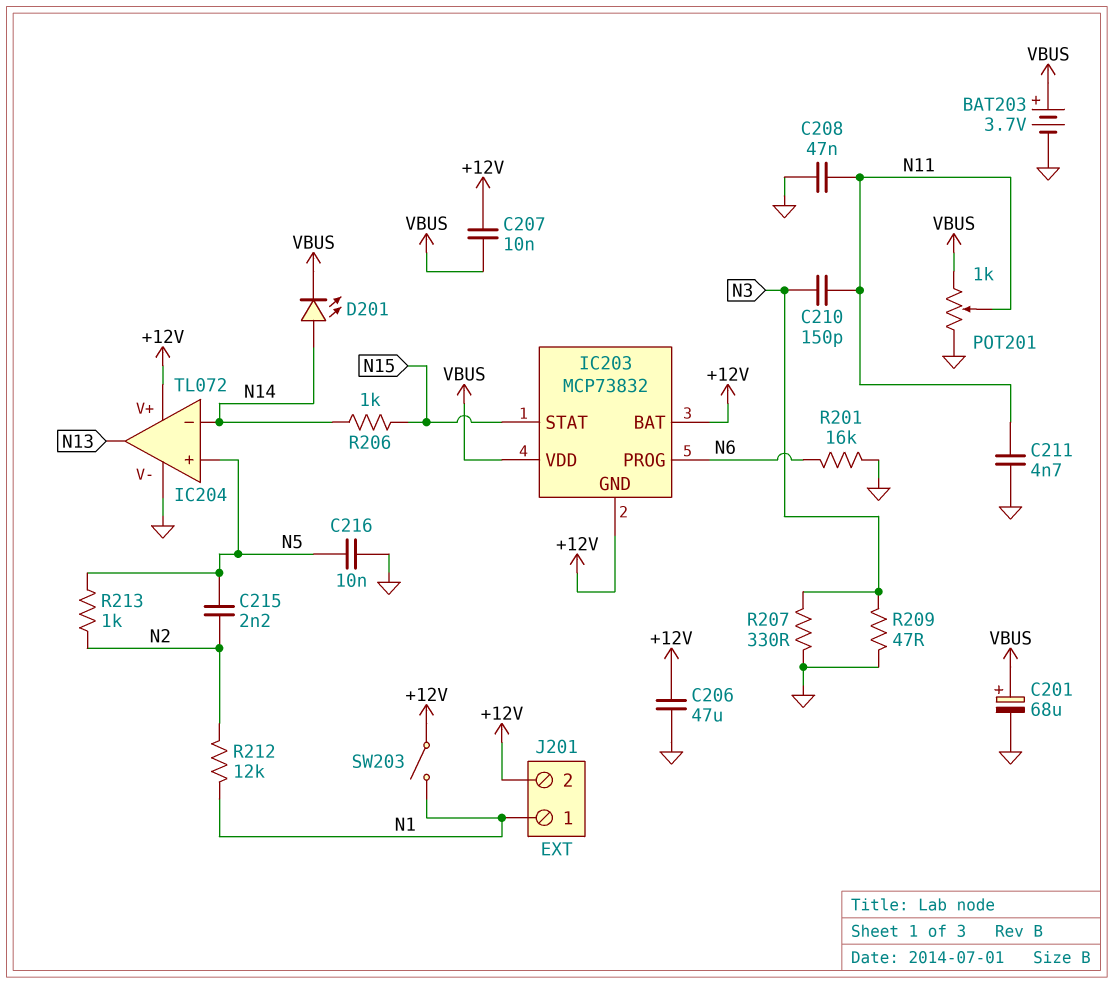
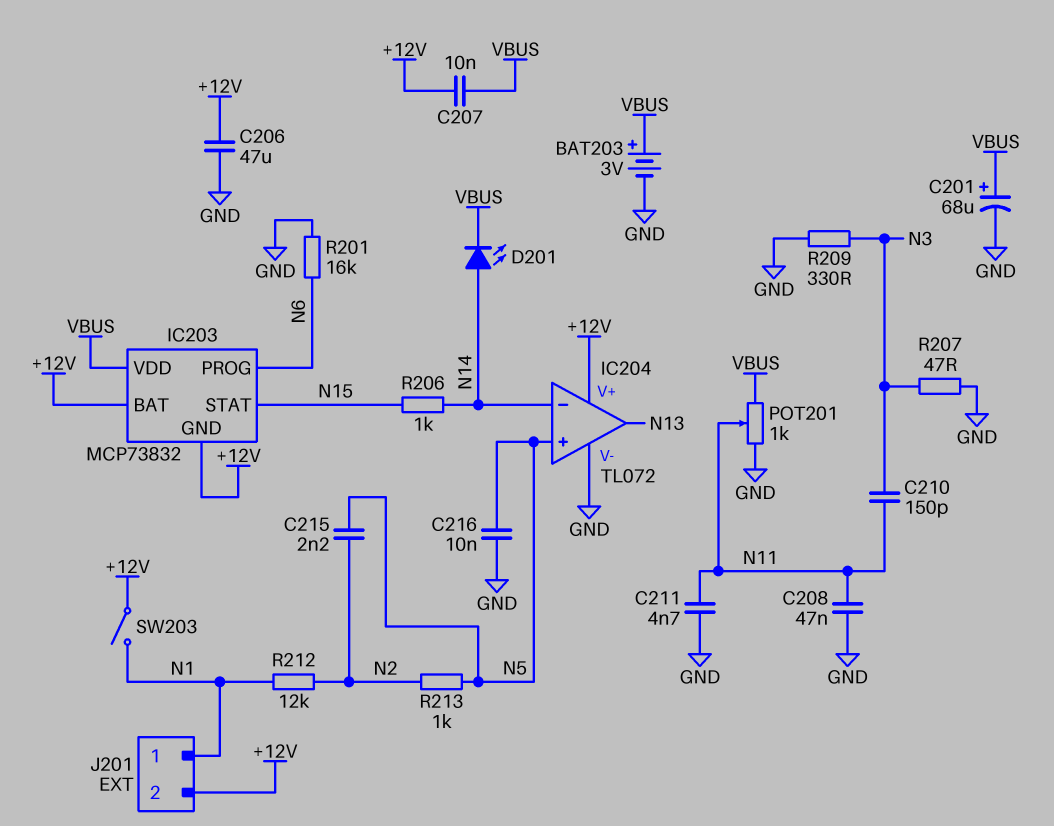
BAT203: 3.7V (plus VBUS, minus GND) -> 3V (plus VBUS, minus GND)
R207: 330 (GND, N3) -> 47 (GND, N3)
R209: 47 (GND, N3) -> 330 (GND, N3)

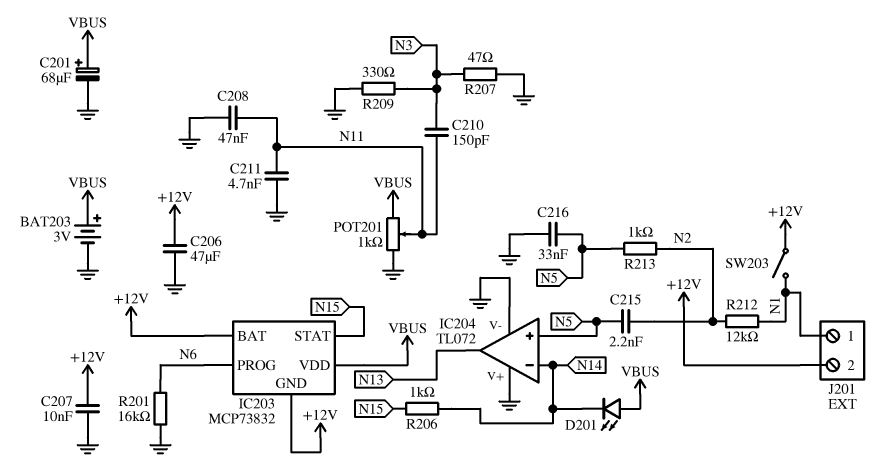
C207: 10nF (+12V, VBUS) -> 10nF (+12V, GND)
C216: 10nF (GND, N5) -> 33nF (GND, N5)
D201: LED (A N14, K VBUS) -> LED (A VBUS, K N14)
IC204 pin V+: +12V -> GND

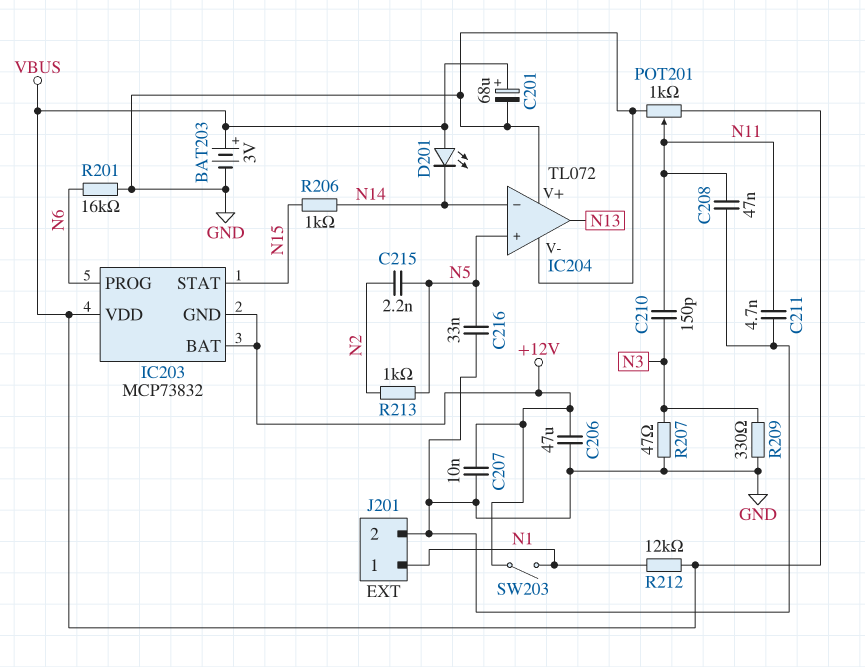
J201 pin 2: +12V -> GND
R212: 12k (N1, N2) -> 12k (N1, VBUS)

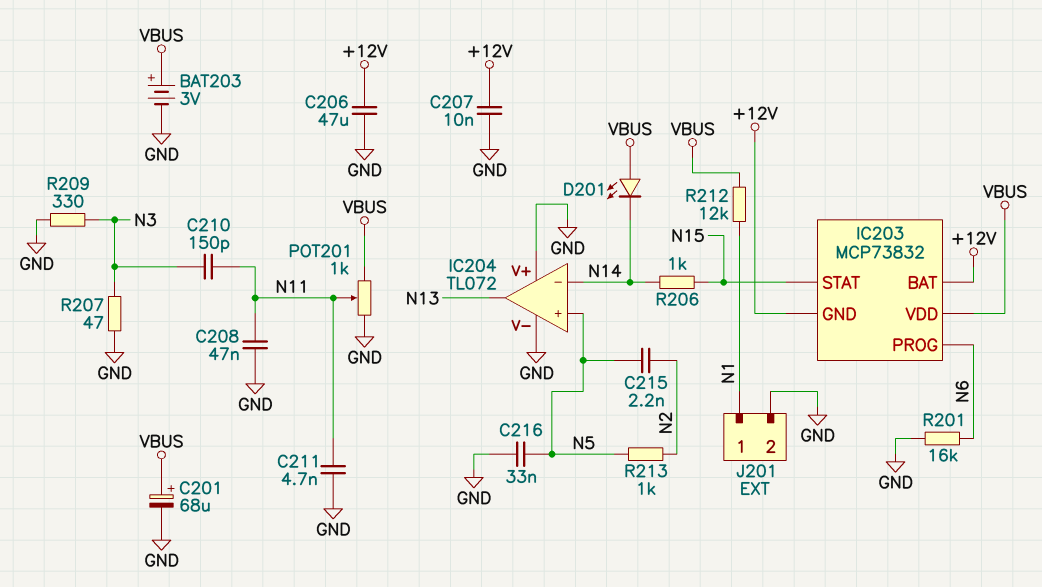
SW203: switch (+12V, N1) -> none

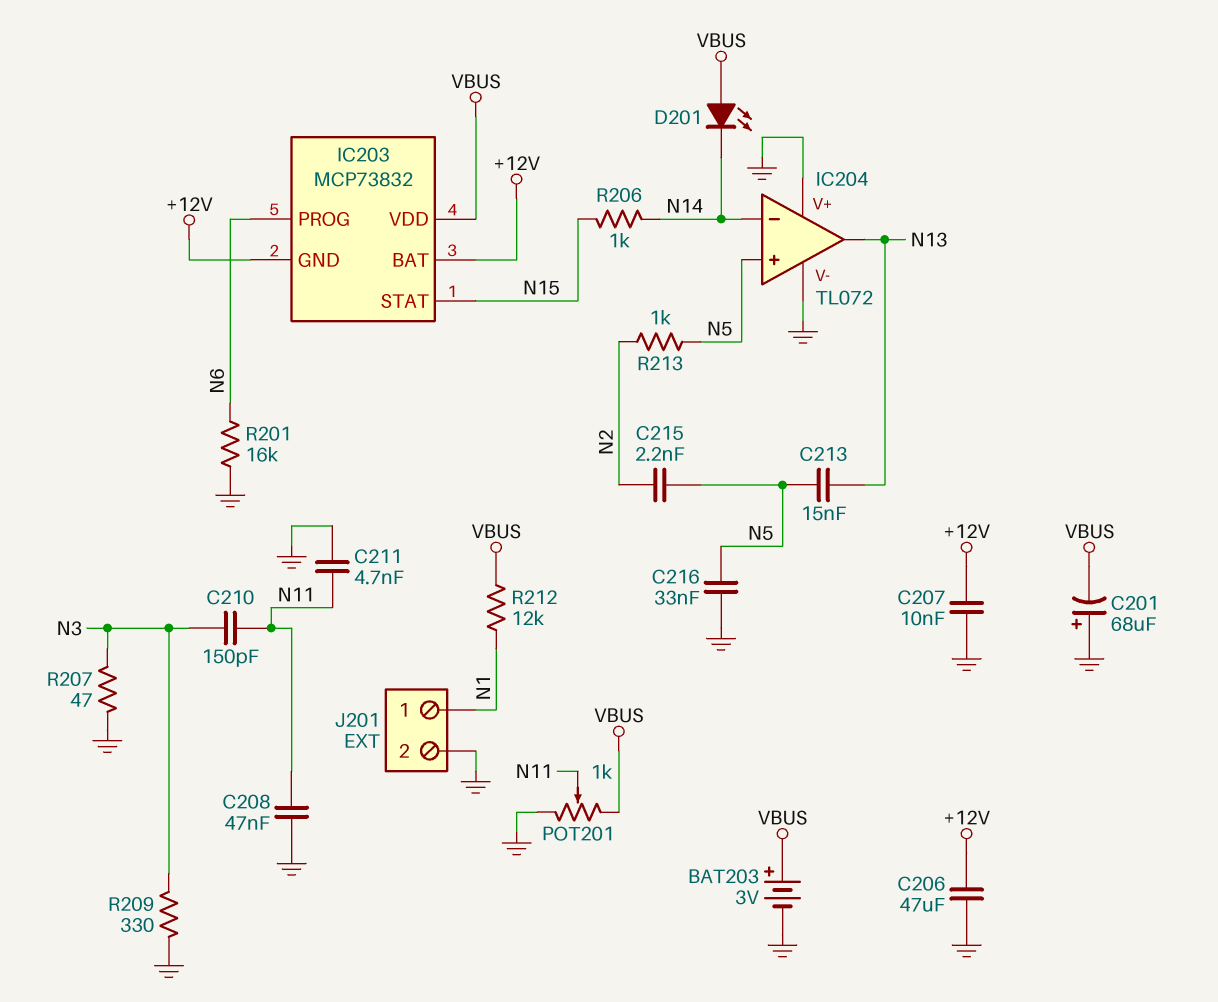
C201: 68uF (plus VBUS, minus GND) -> 68uF (plus GND, minus VBUS)
C213: none -> 15nF (N5, N13)

